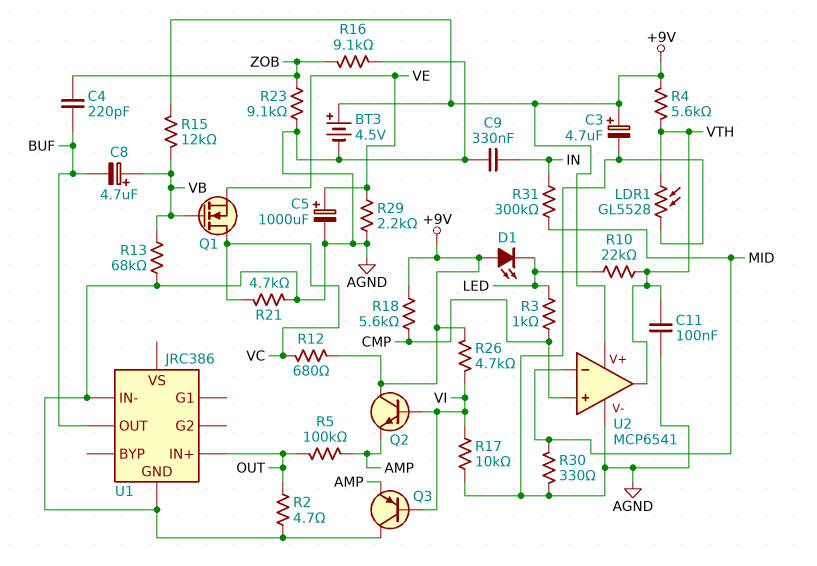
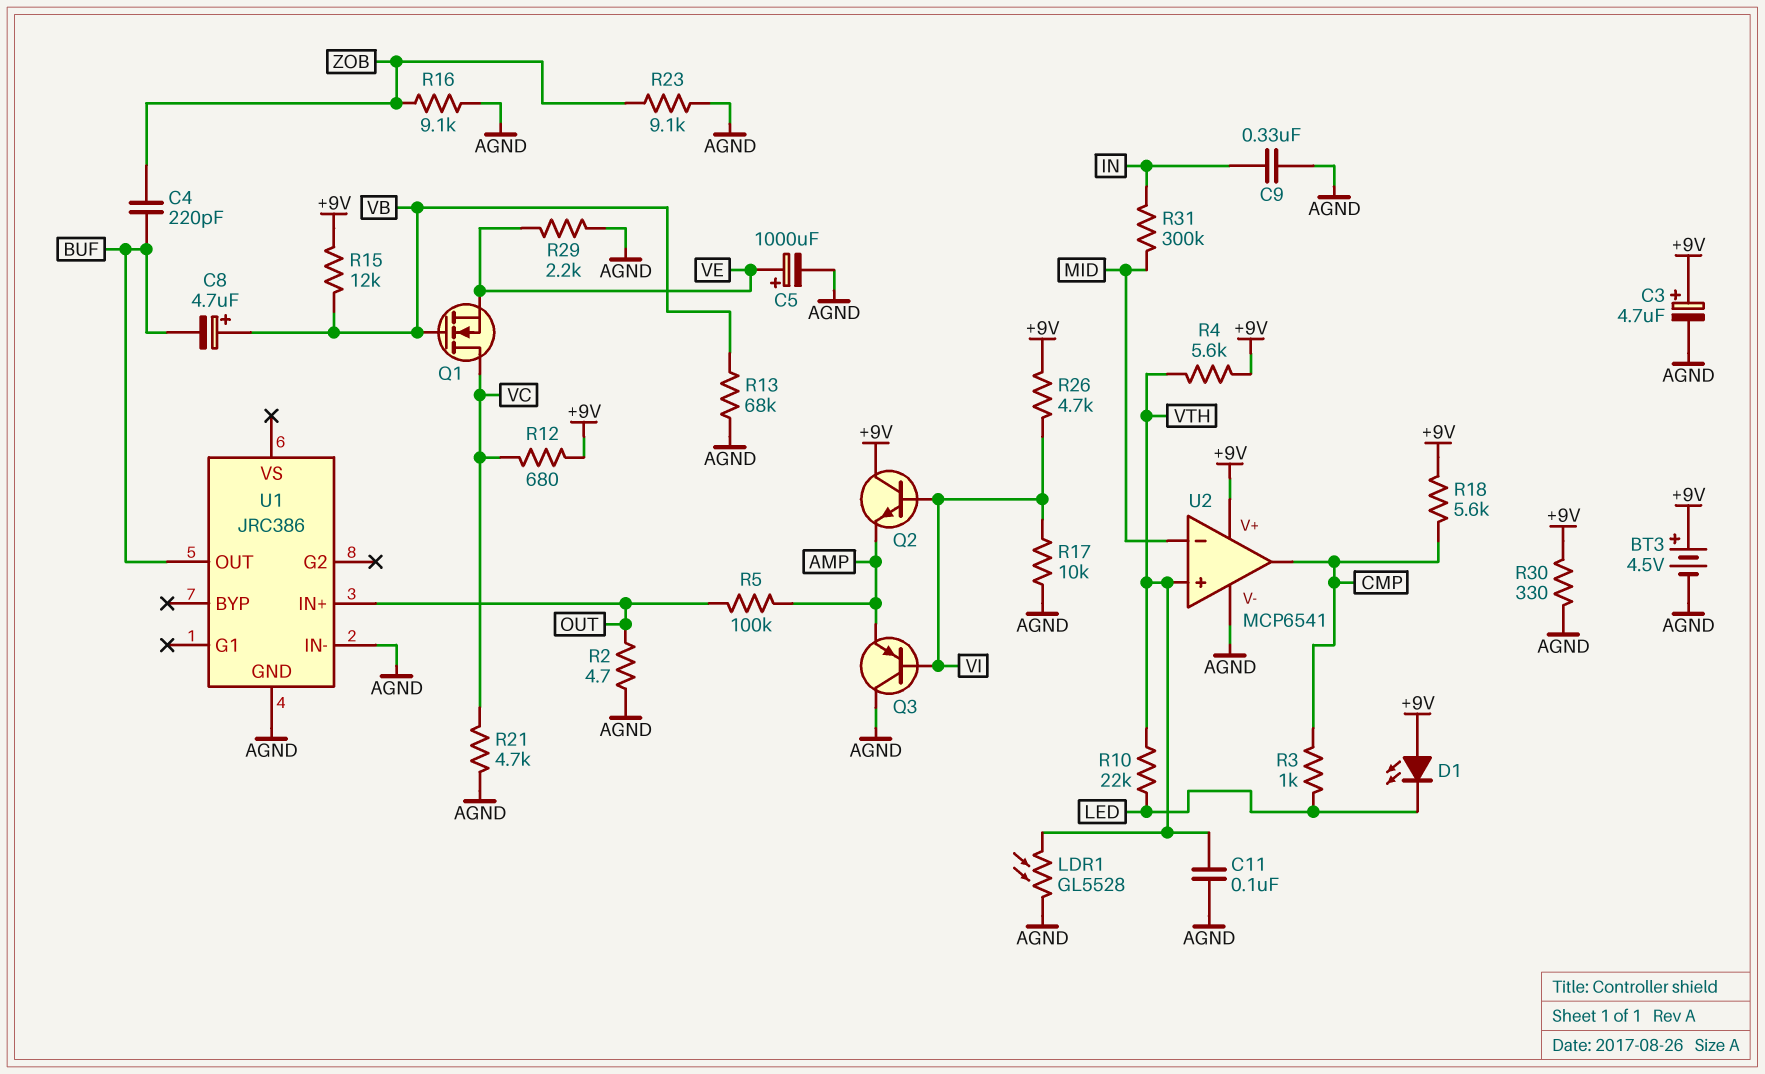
R30: 330 (AGND, MID) -> 330 (+9V, AGND)
U2 pin in+: CMP -> VTH
U2 pin out: VTH -> CMP

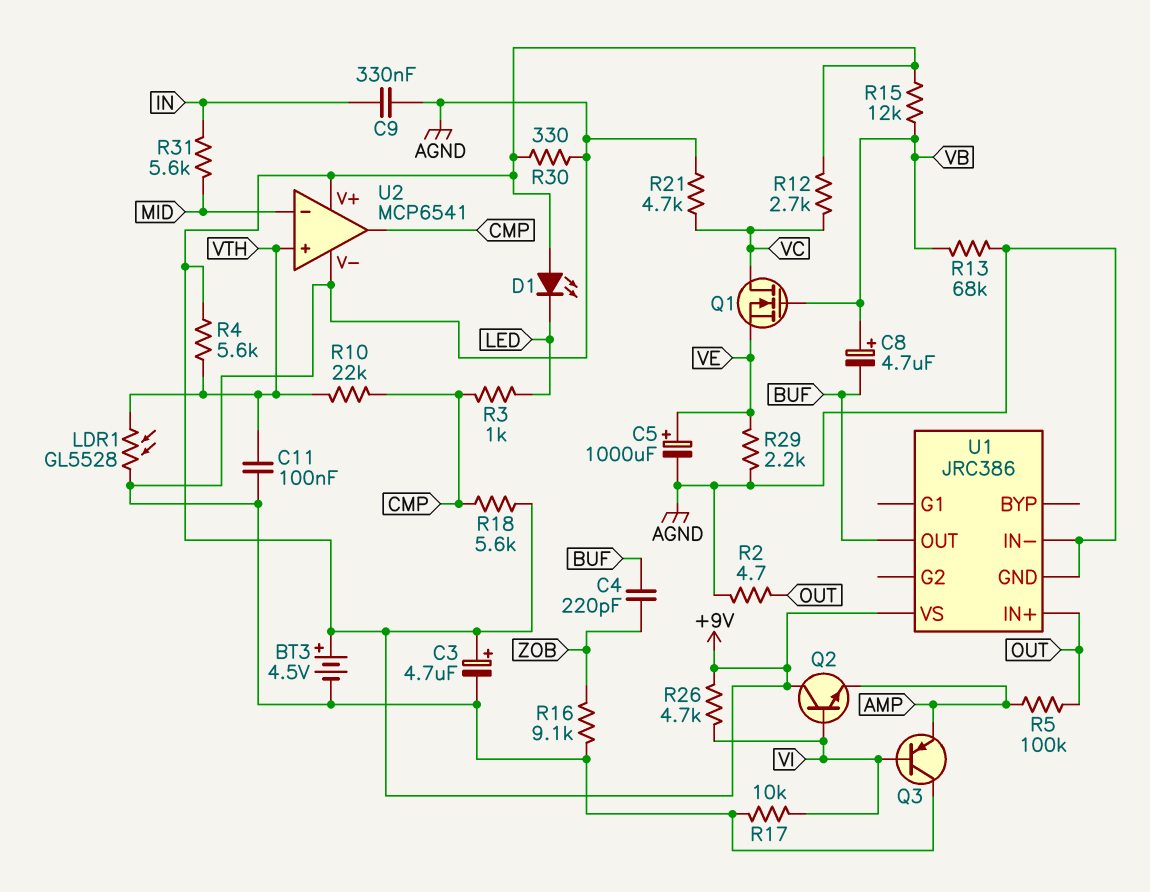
R10: 22k (LED, VTH) -> 22k (CMP, VTH)
R12: 680 (+9V, VC) -> 2.7k (+9V, VC)
R23: 9.1k (AGND, ZOB) -> none
R31: 300k (IN, MID) -> 5.6k (IN, MID)
U1 pin VS: none -> +9V

